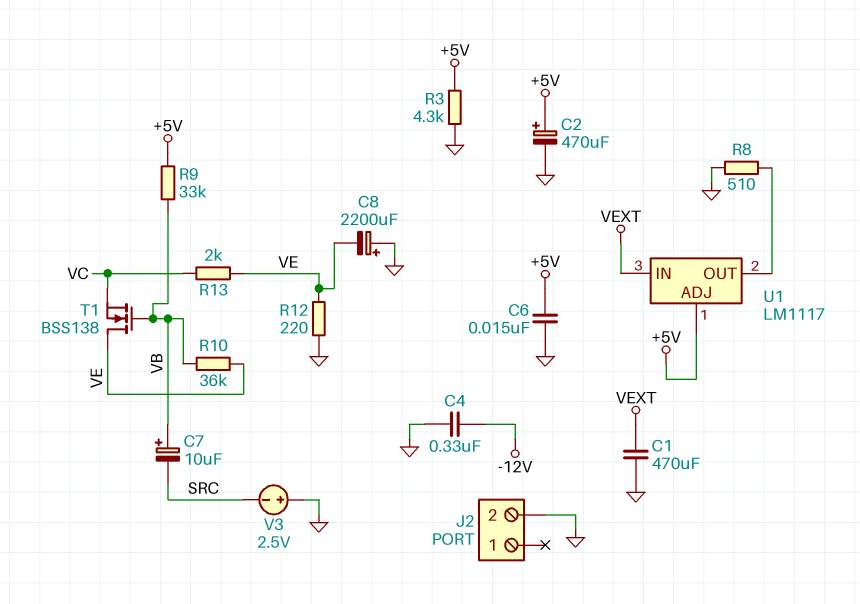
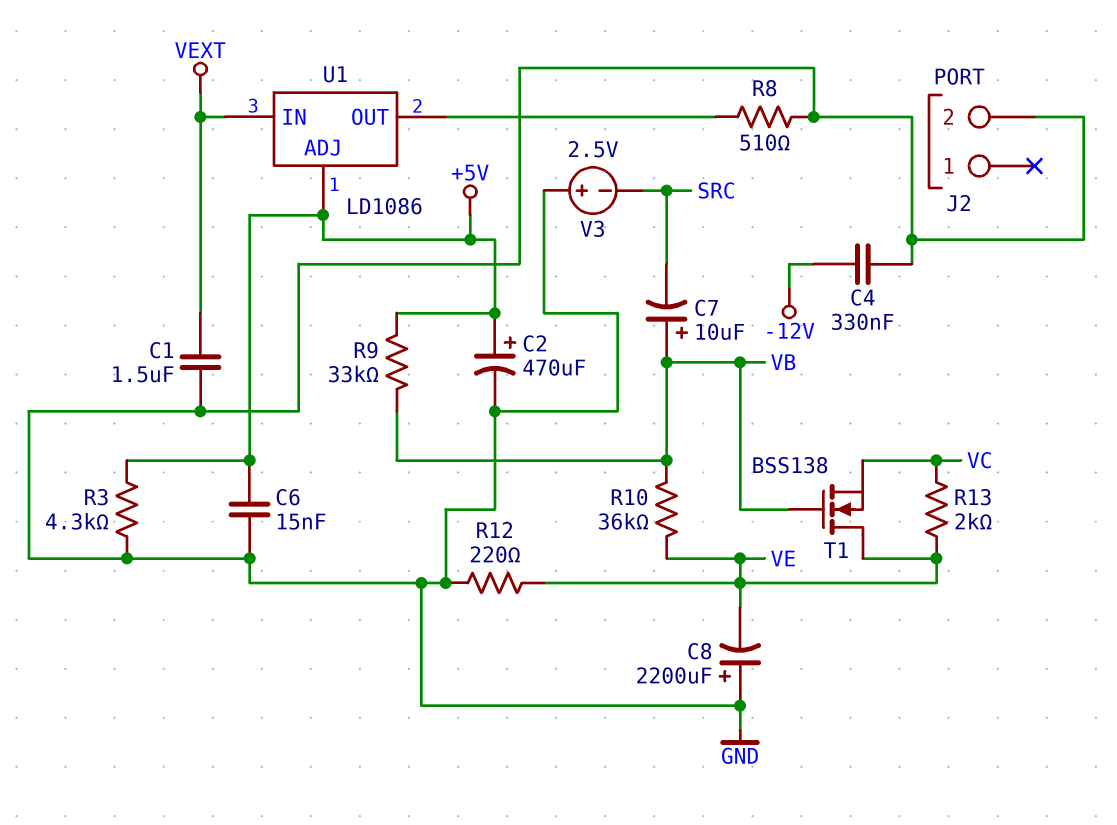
C1: 470uF (GND, VEXT) -> 1.5uF (GND, VEXT)
U1: LM1117 -> LD1086

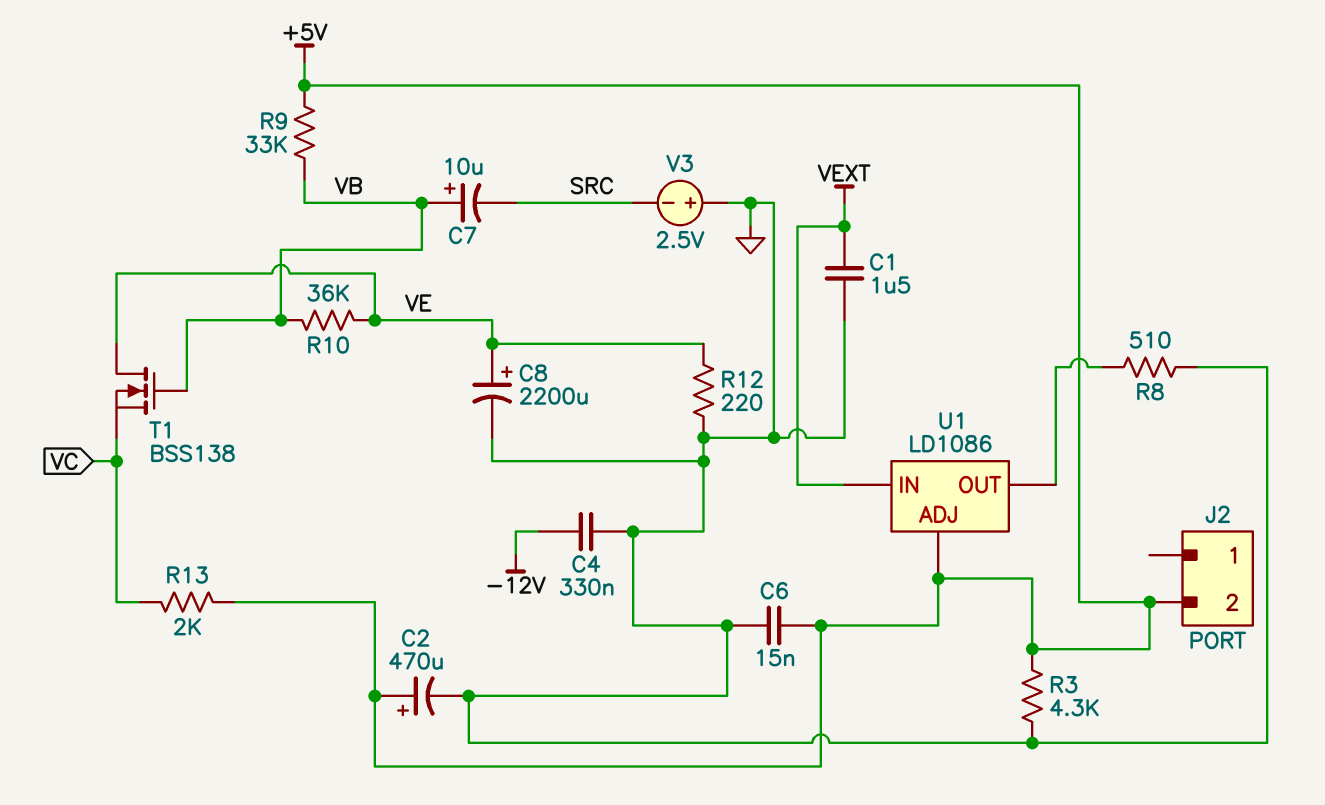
C8: 2200uF (plus GND, minus VE) -> 2200uF (plus VE, minus GND)
J2 pin 2: GND -> +5V
R13: 2k (VC, VE) -> 2k (+5V, VC)

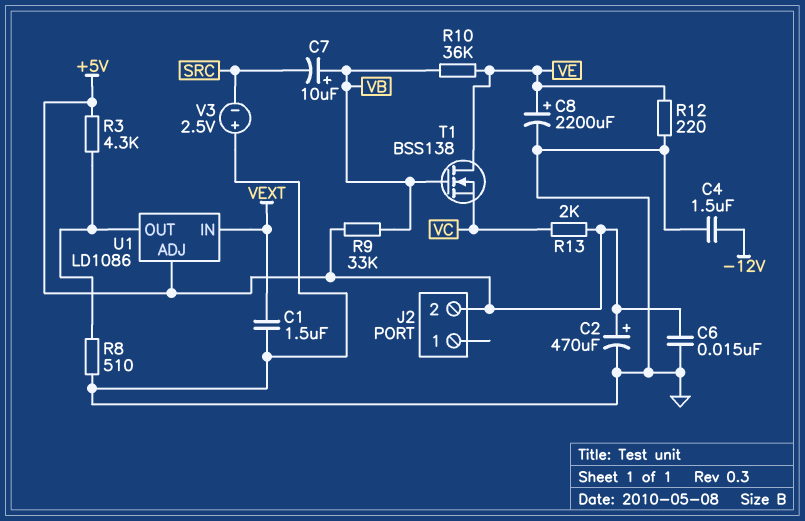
C4: 330nF (-12V, GND) -> 1.5uF (-12V, GND)
R3: 4.3k (+5V, GND) -> 4.3k (+5V, U1/OUT)

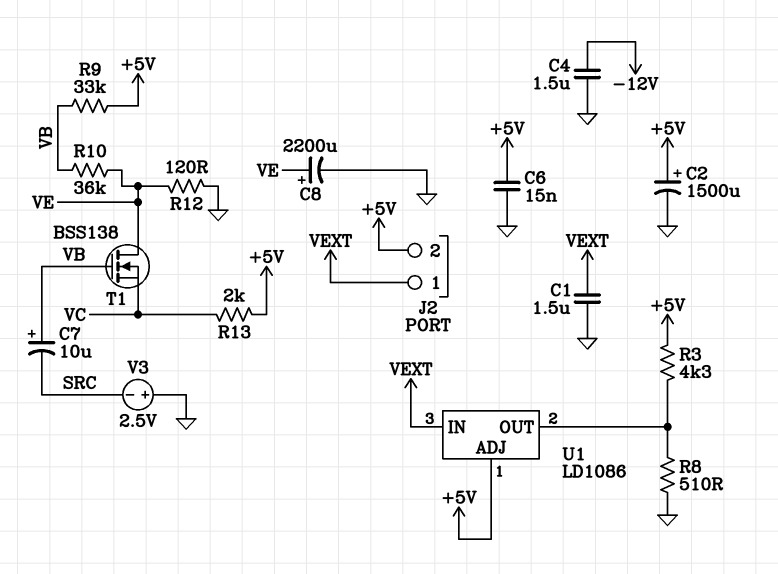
C2: 470uF (plus +5V, minus GND) -> 1500uF (plus +5V, minus GND)
J2 pin 1: none -> VEXT
R12: 220 (GND, VE) -> 120 (GND, VE)

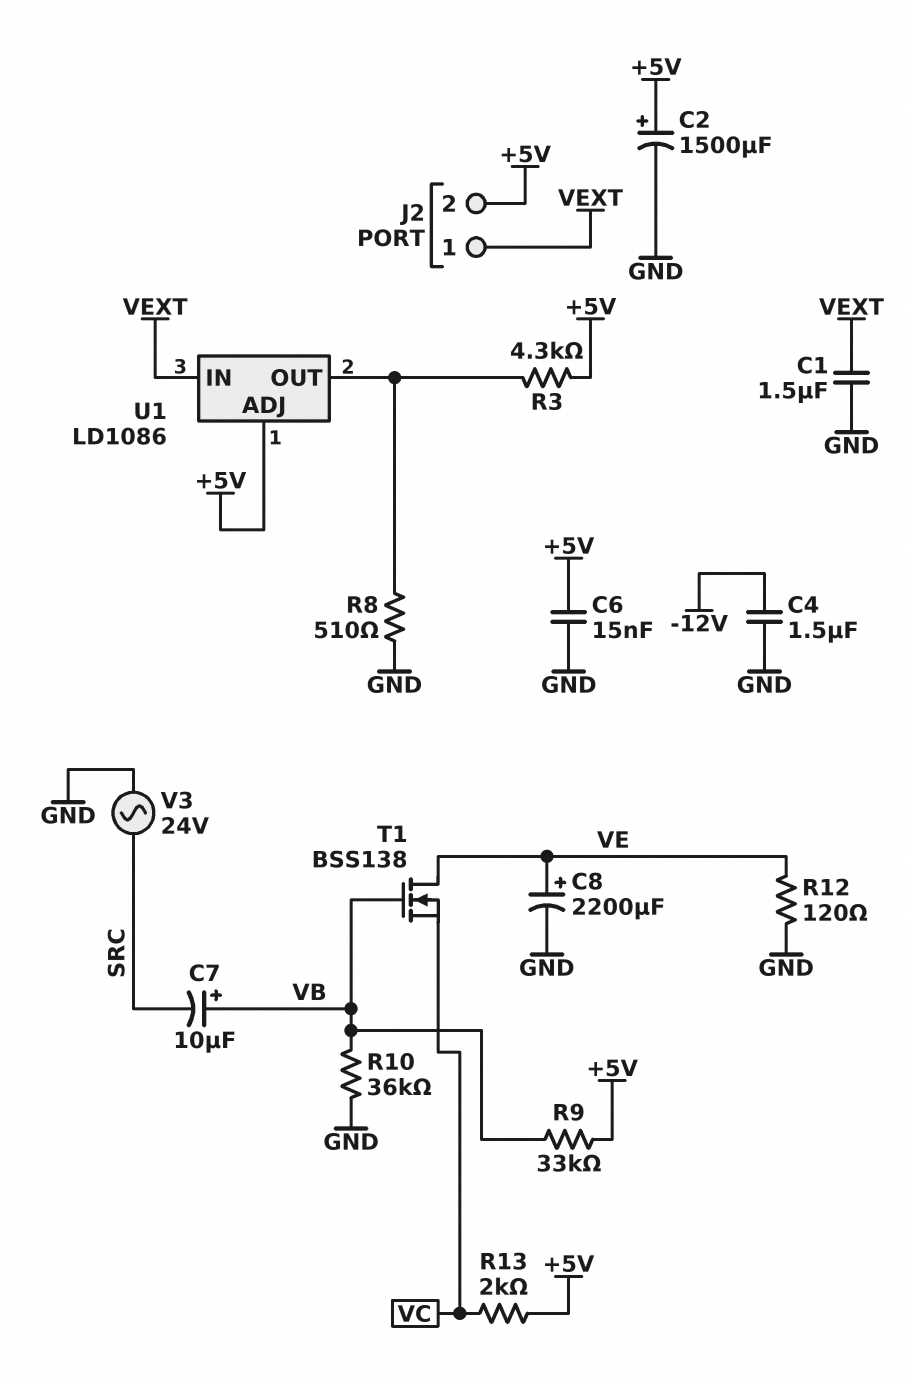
R10: 36k (VB, VE) -> 36k (GND, VB)
V3: 2.5V (plus GND, minus SRC) -> AC 24V (GND, SRC)

